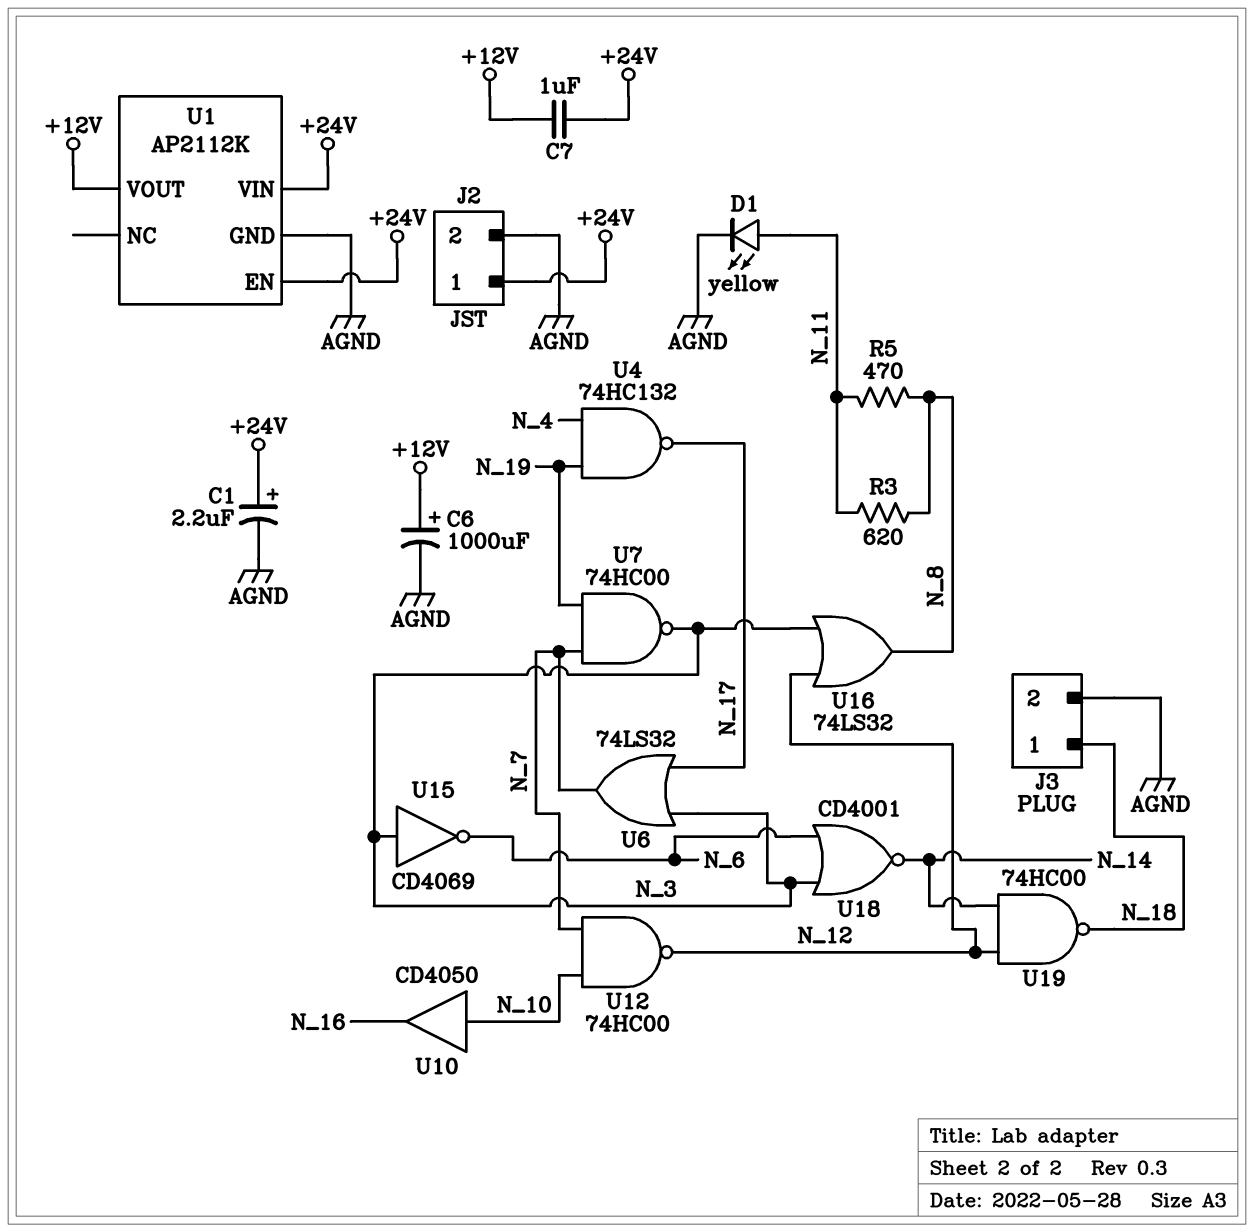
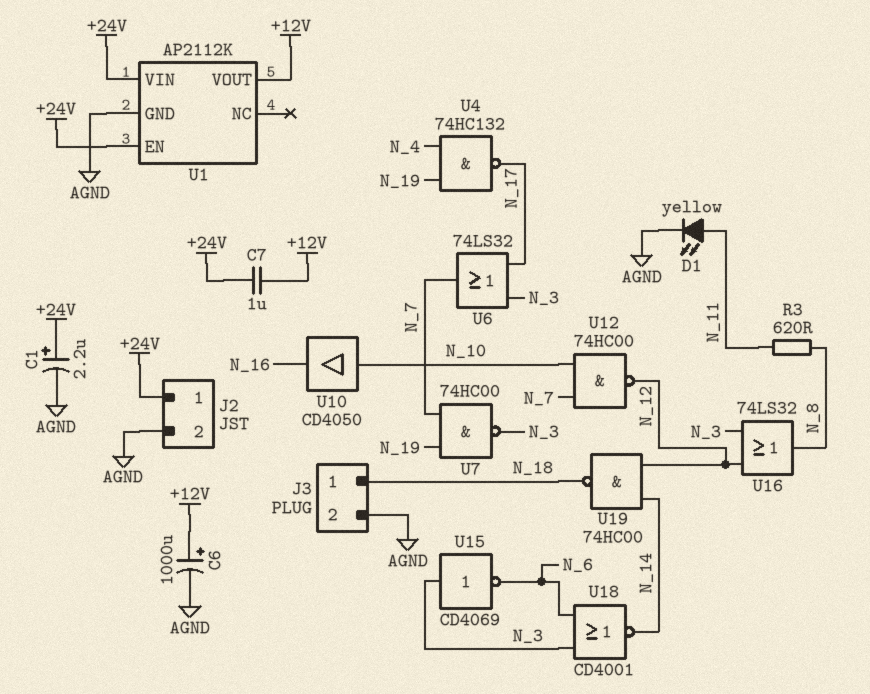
R5: 470 (N_8, N_11) -> none

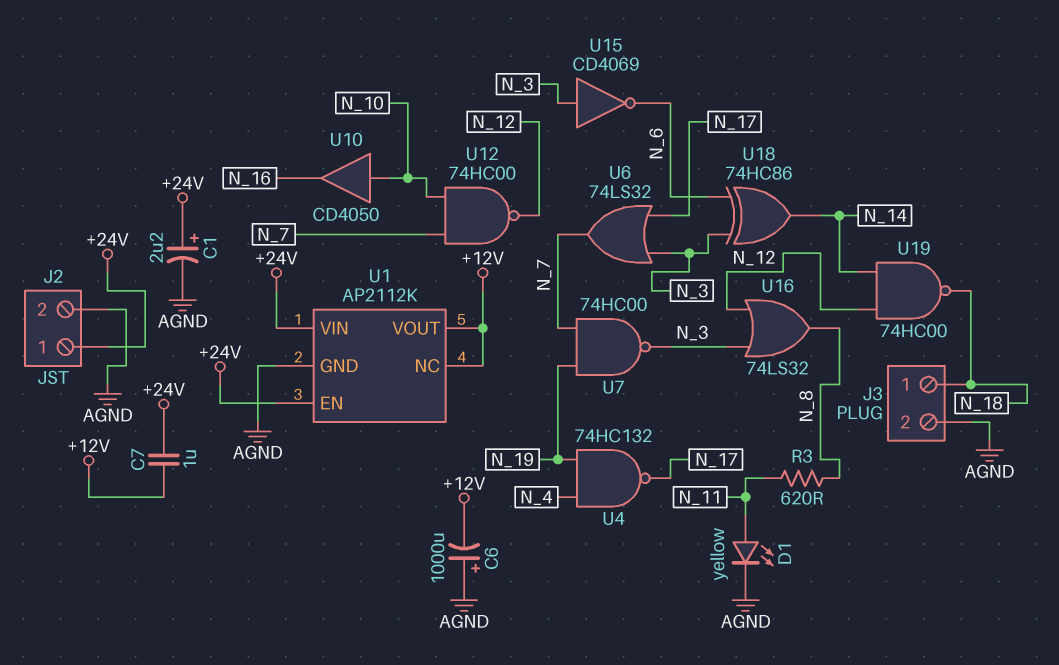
C6: 1000uF (plus +12V, minus AGND) -> 1000uF (plus AGND, minus +12V)
U1 pin NC: none -> +12V
U18: NOR CD4001 (in N_3, in N_6, out N_14) -> XOR 74HC86 (in N_3, in N_6, out N_14)

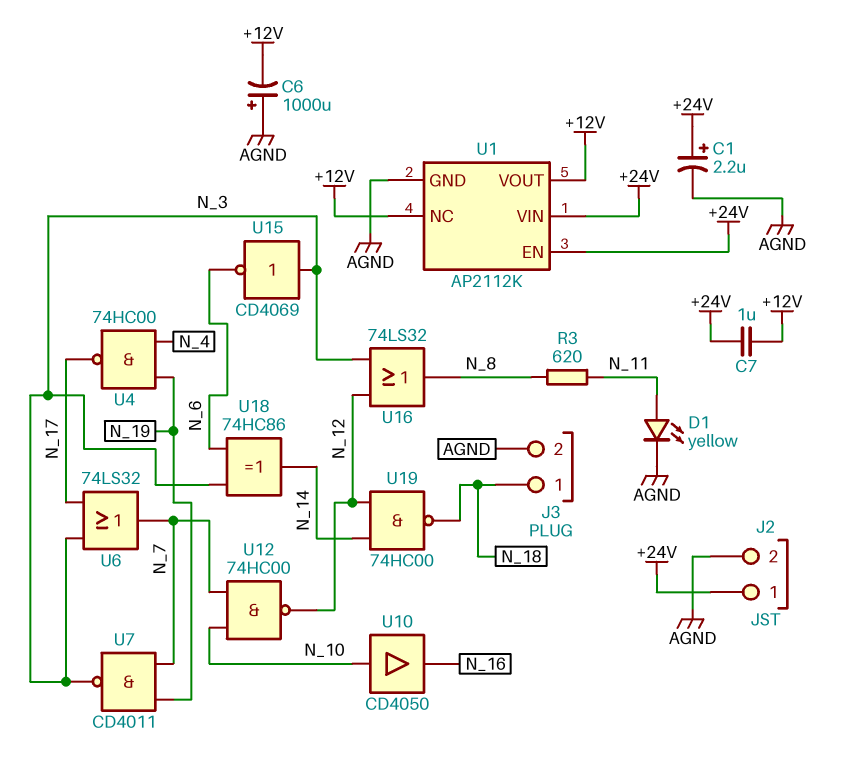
U4: NAND 74HC132 (in N_4, in N_19, out N_17) -> NAND 74HC00 (in N_4, in N_19, out N_17)
U7: NAND 74HC00 (in N_7, in N_19, out N_3) -> NAND CD4011 (in N_7, in N_19, out N_3)

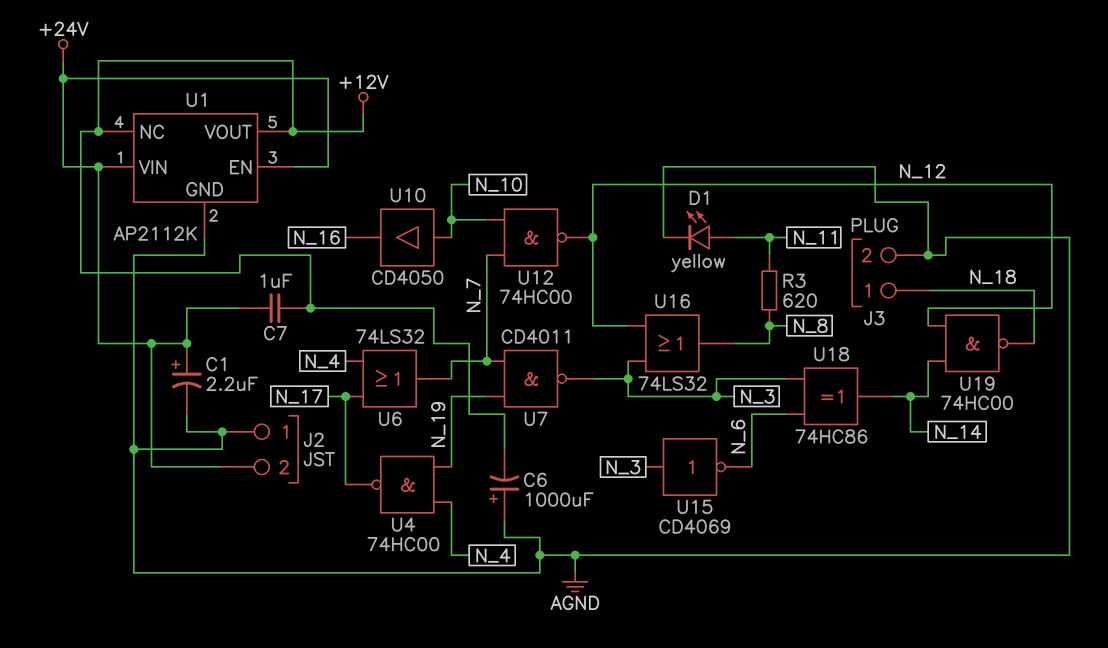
J2 pin 1: +24V -> AGND
J2 pin 2: AGND -> +24V
U6: OR 74LS32 (in N_3, in N_17, out N_7) -> OR 74LS32 (in N_4, in N_17, out N_7)

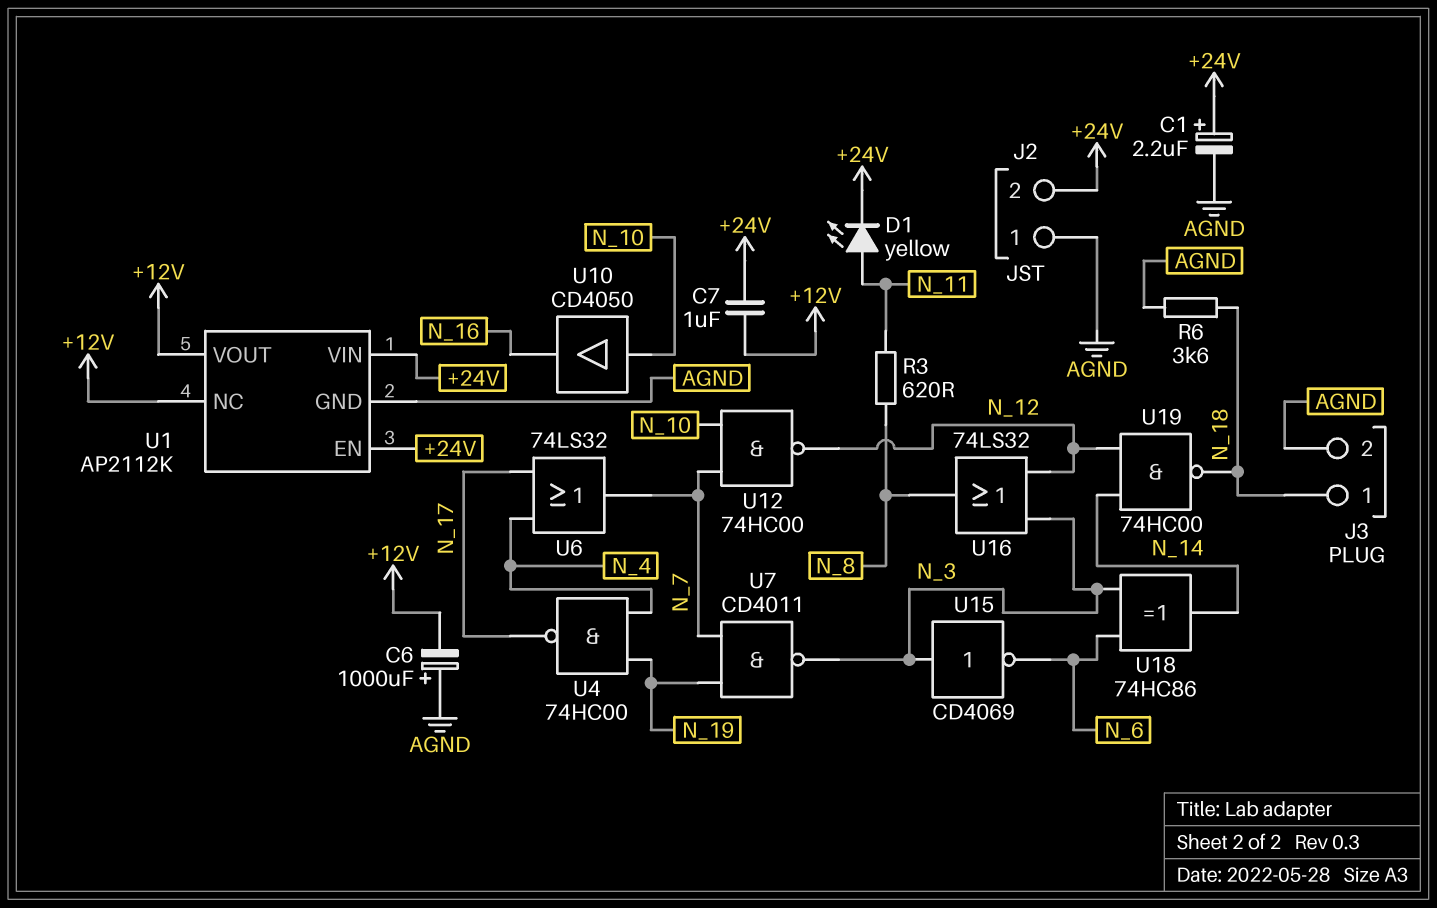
D1: LED yellow (A N_11, K AGND) -> LED yellow (A N_11, K +24V)
R6: none -> 3.6k (AGND, N_18)

